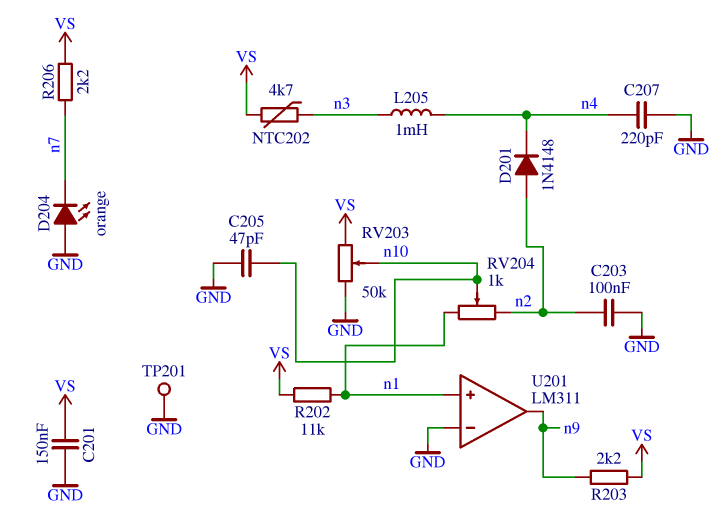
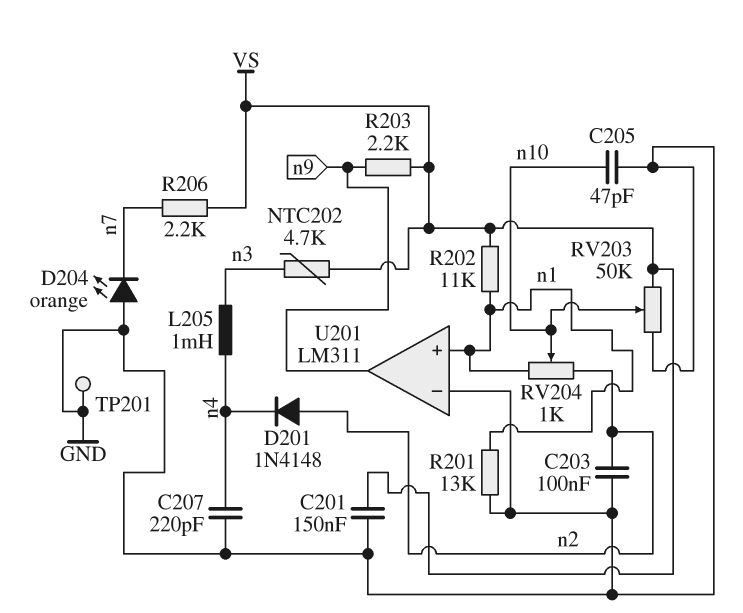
R201: none -> 13k (GND, n1)

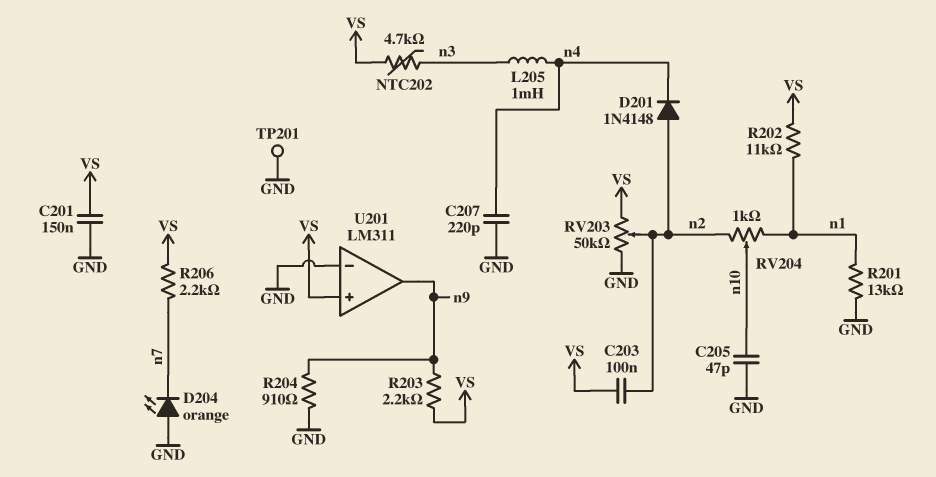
C203: 100nF (GND, n2) -> 100nF (VS, n2)
R204: none -> 910 (GND, n9)
RV203: 50k (GND, VS, wiper n10) -> 50k (GND, VS, wiper n2)
U201 pin in+: n1 -> VS

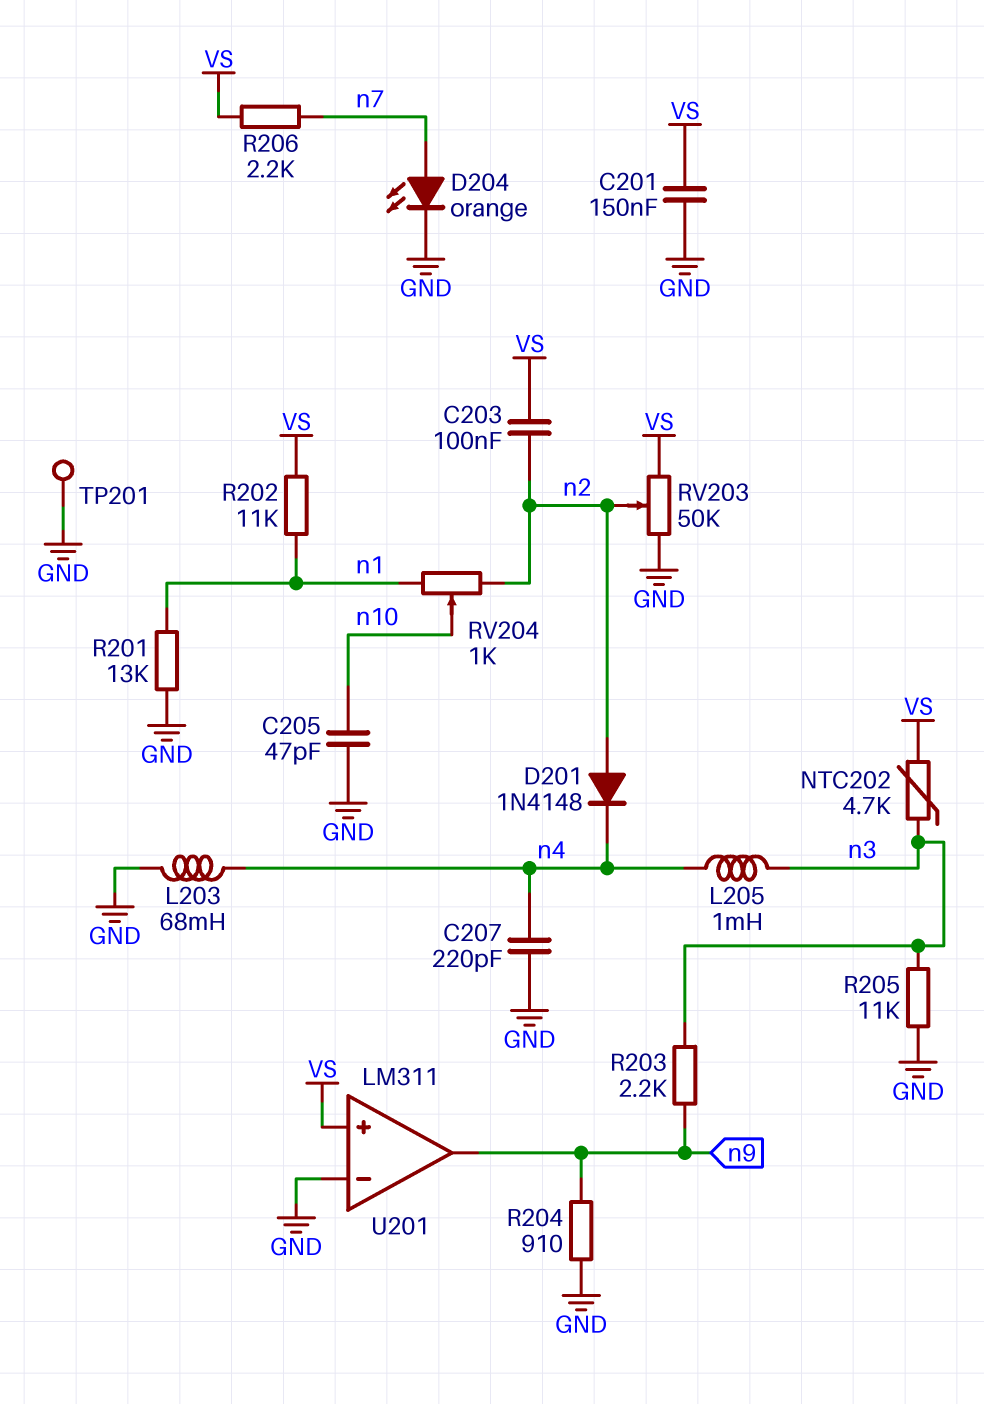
D204: LED orange (A GND, K n7) -> LED orange (A n7, K GND)
L203: none -> 68mH (GND, n4)
R203: 2.2k (VS, n9) -> 2.2k (n3, n9)
R205: none -> 11k (GND, n3)

